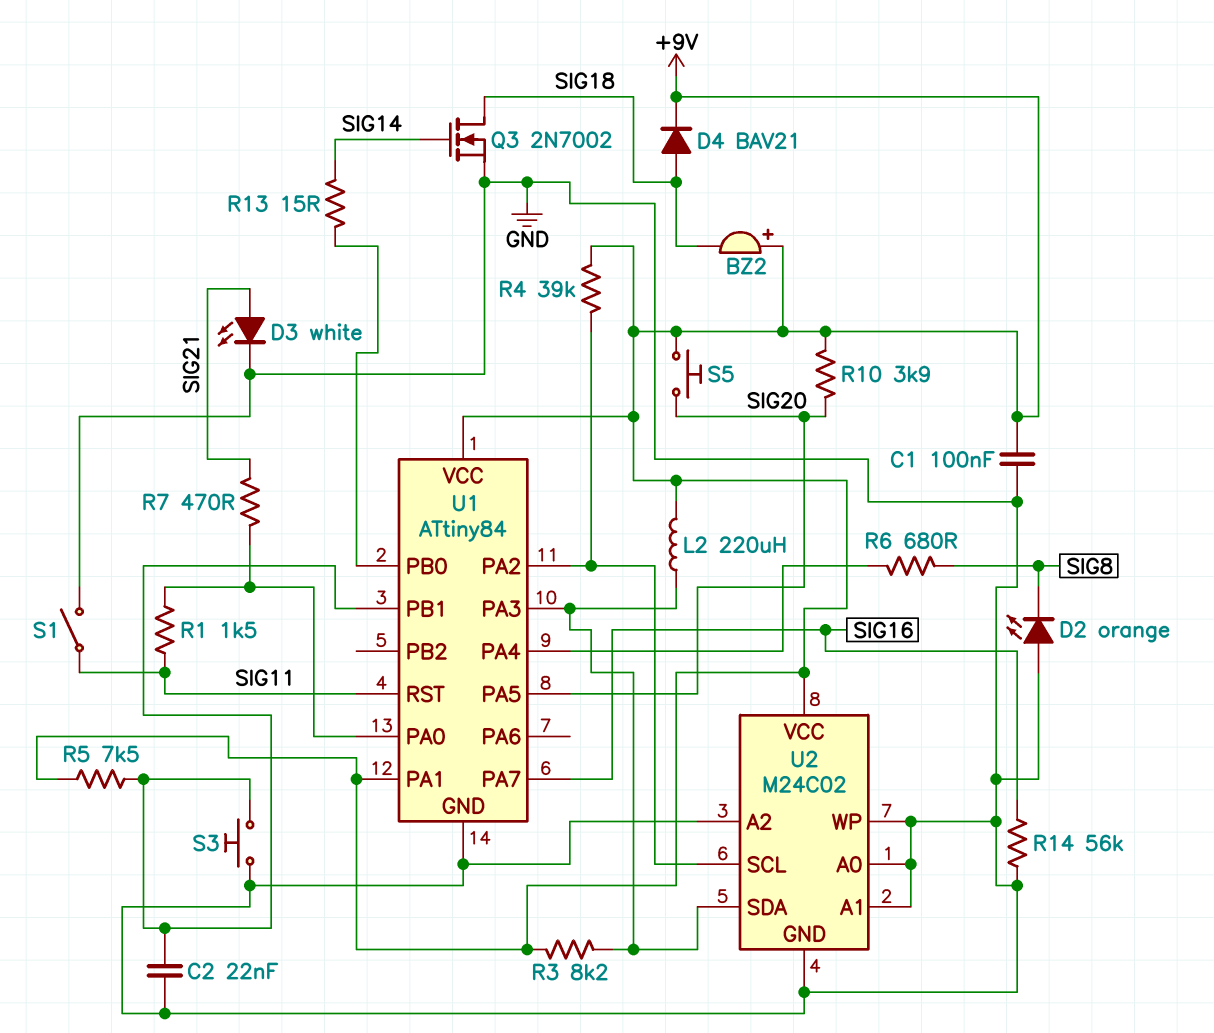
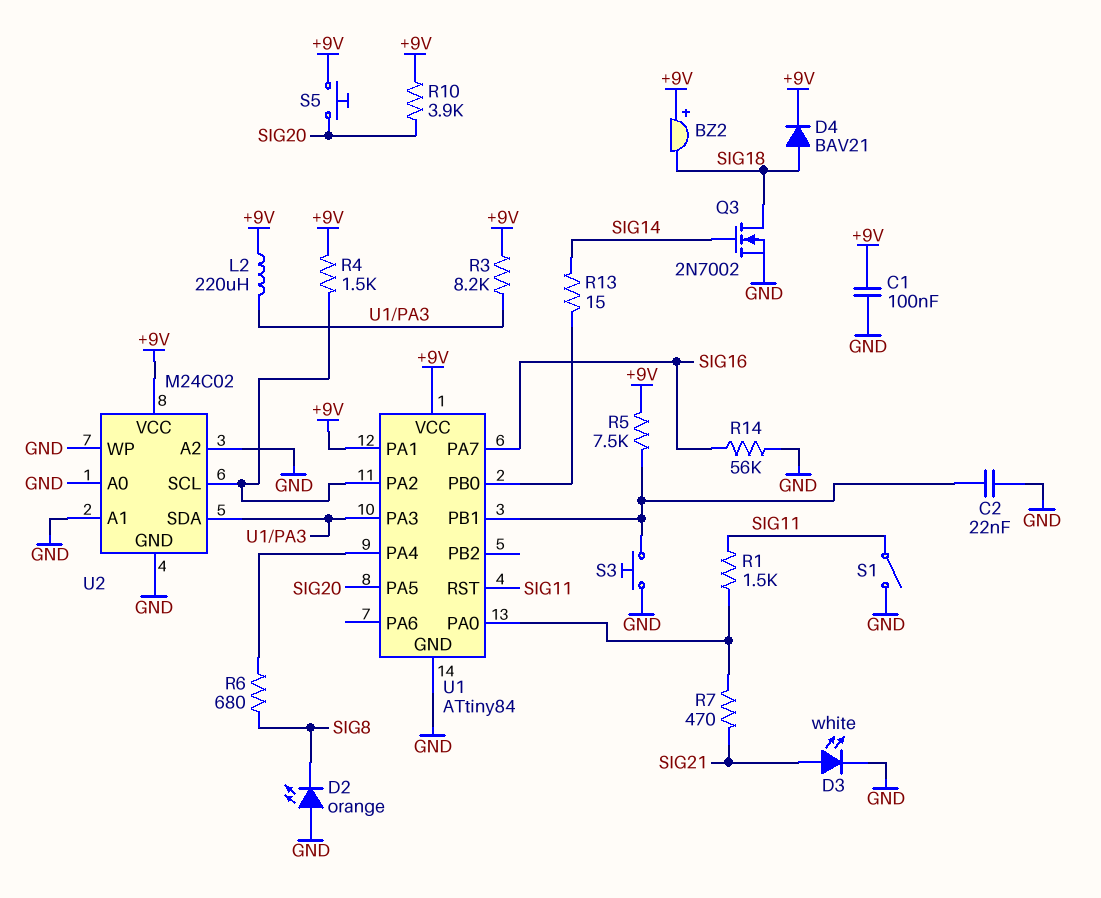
R4: 39k (+9V, U1/PA2) -> 1.5k (+9V, U1/PA2)

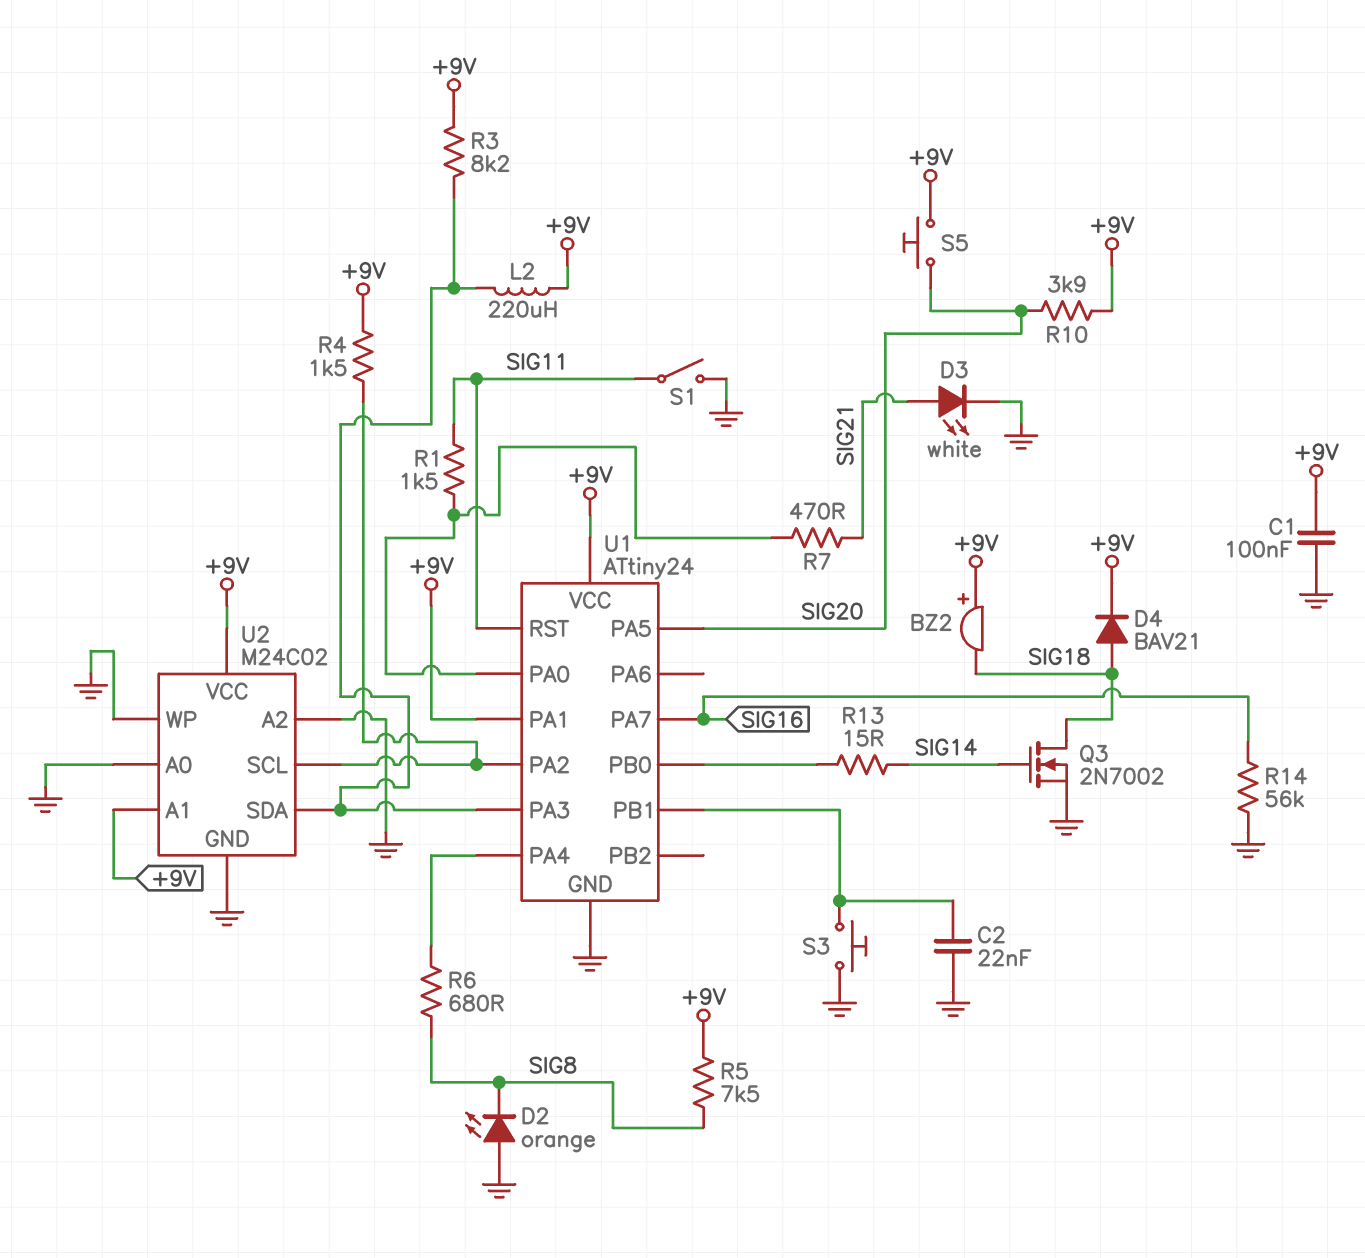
R5: 7.5k (+9V, U1/PB1) -> 7.5k (+9V, SIG8)
U1: ATtiny84 -> ATtiny24
U2 pin A1: GND -> +9V

